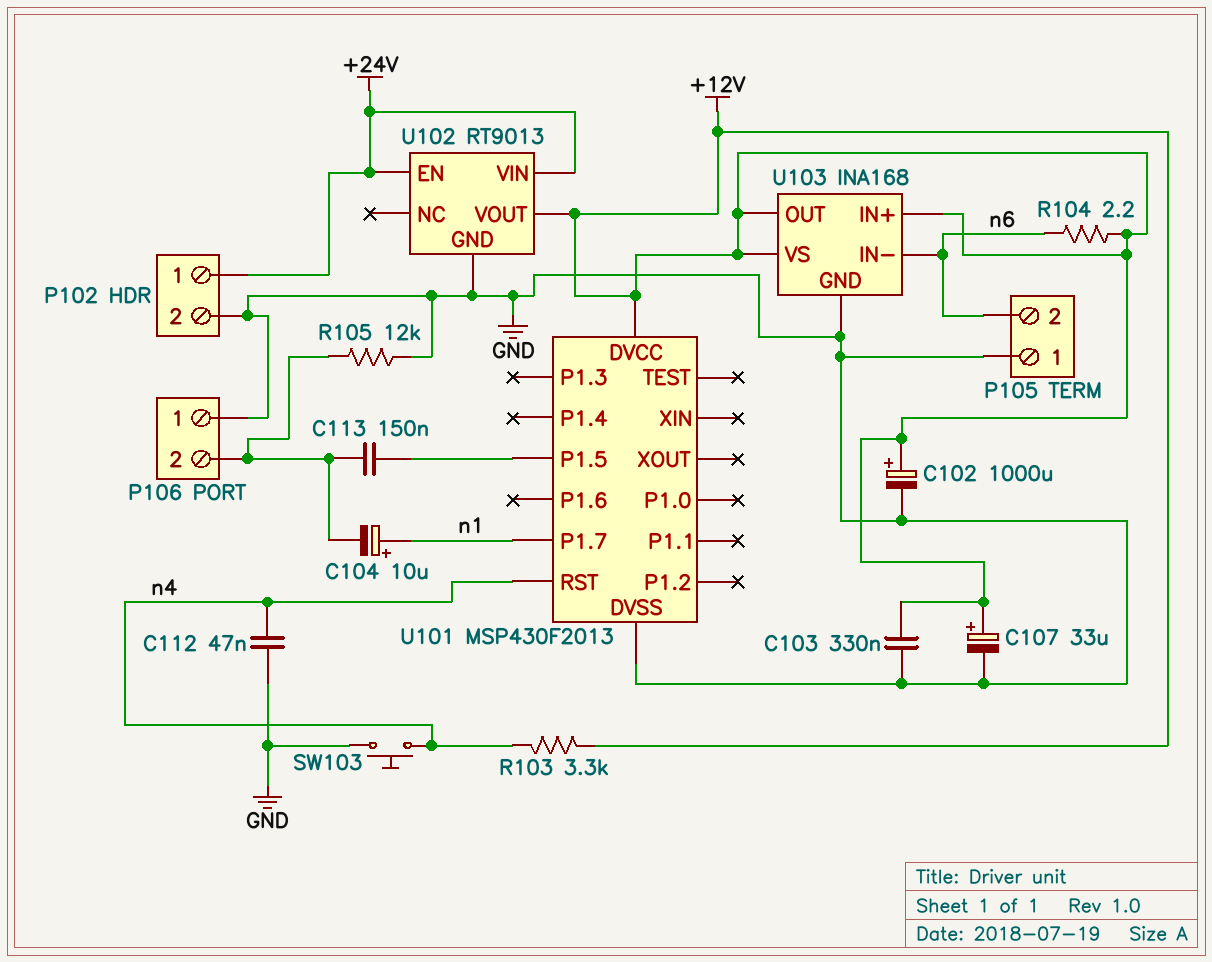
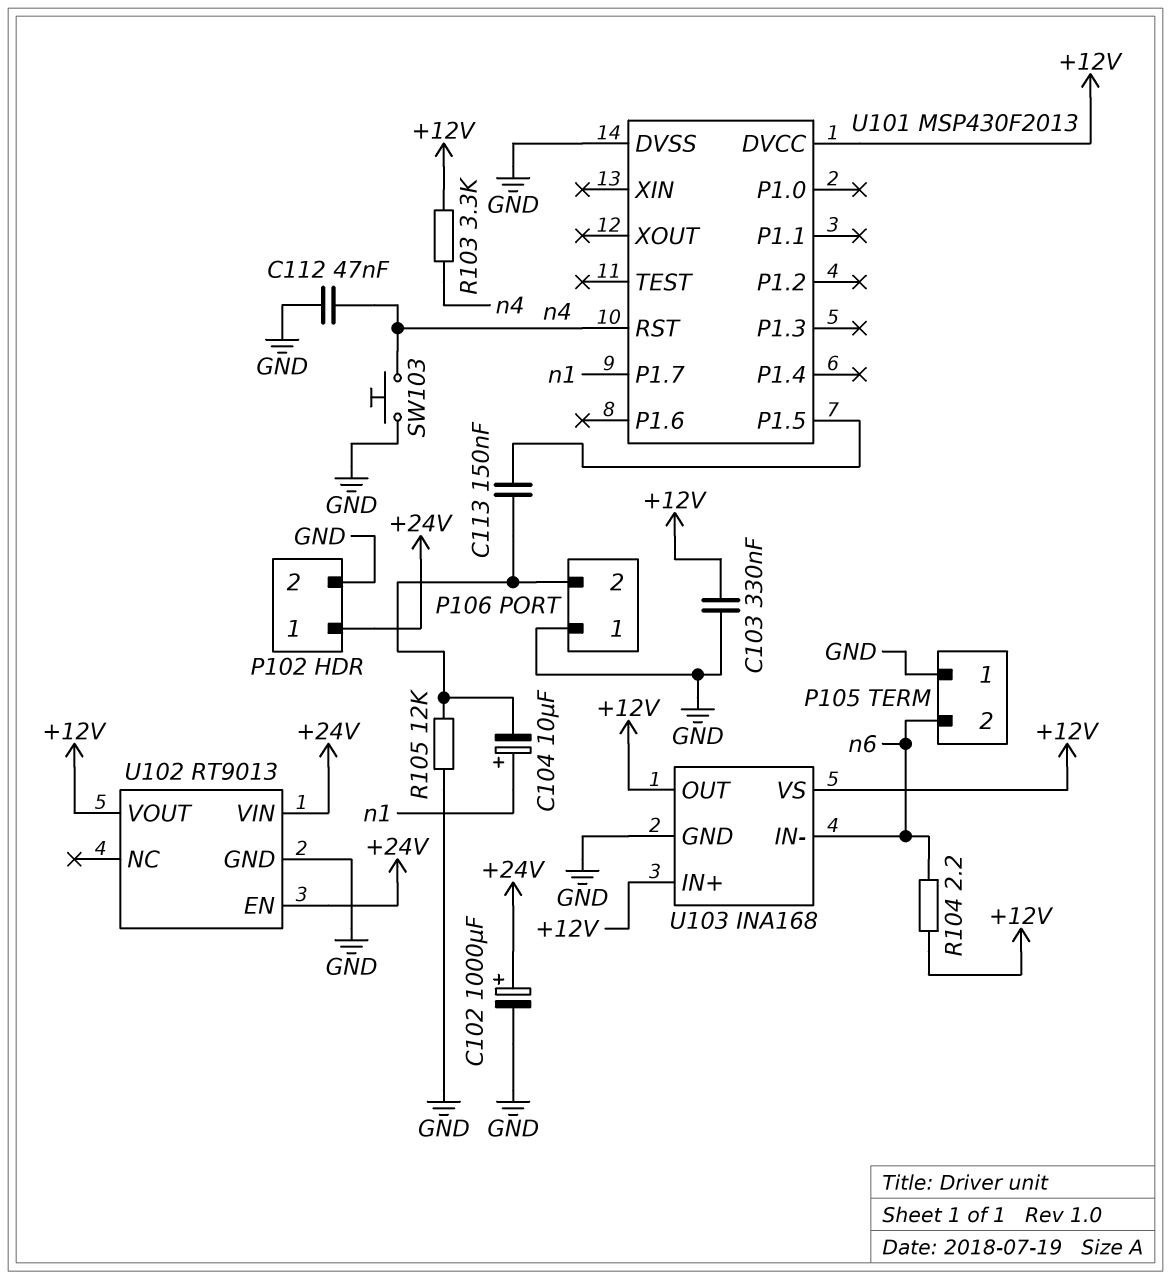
C102: 1000uF (plus +12V, minus GND) -> 1000uF (plus +24V, minus GND)
C107: 33uF (plus +12V, minus GND) -> none

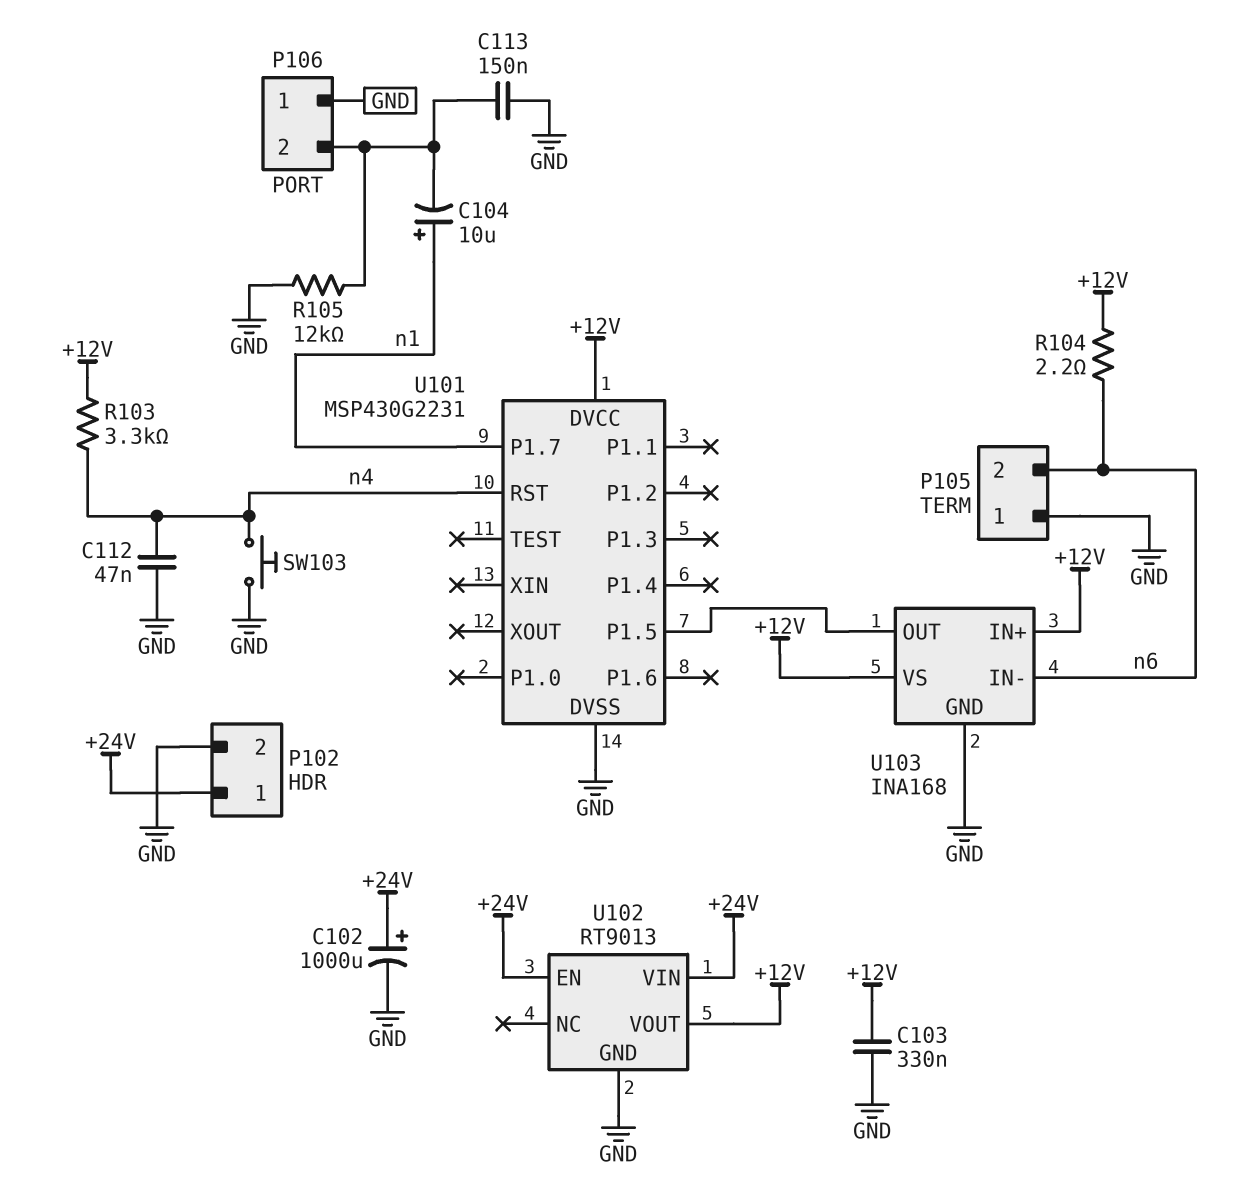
C113: 150nF (P106/2, U101/P1.5) -> 150nF (GND, P106/2)
U101: MSP430F2013 -> MSP430G2231
U103 pin OUT: +12V -> U101/P1.5

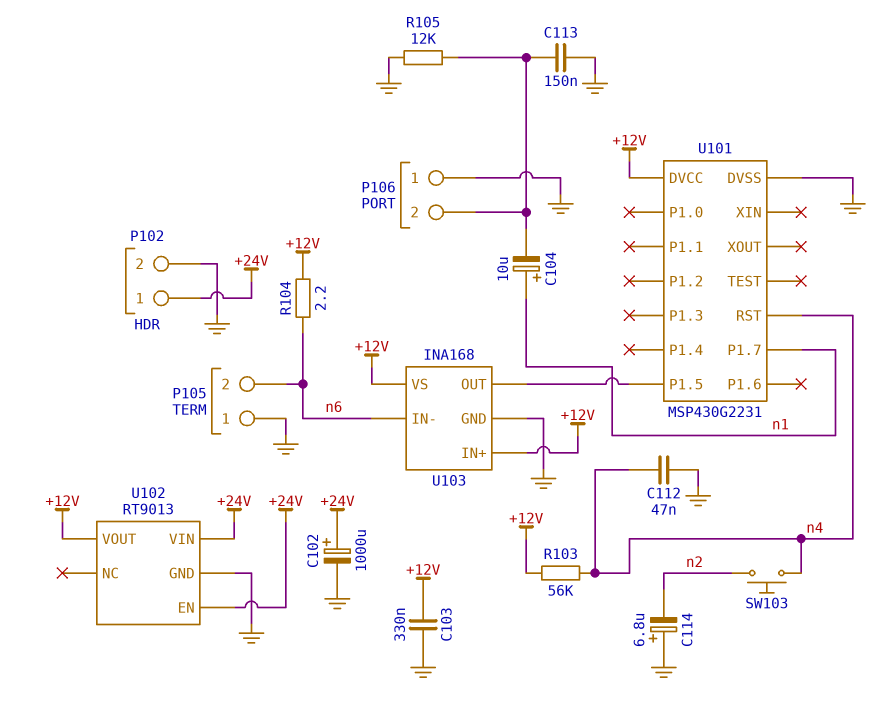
C114: none -> 6.8uF (plus GND, minus n2)
R103: 3.3k (+12V, n4) -> 56k (+12V, n4)
SW103: button (GND, n4) -> button (n2, n4)

